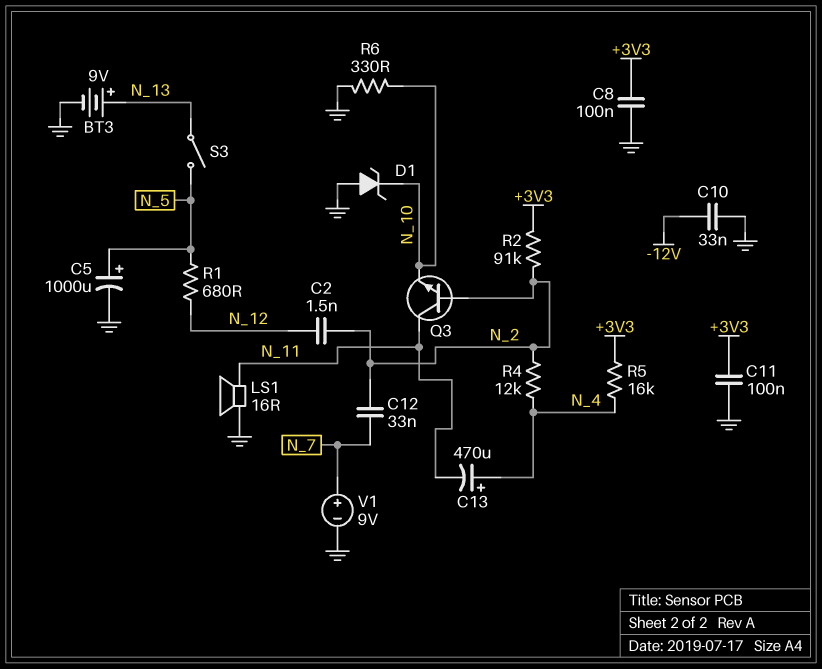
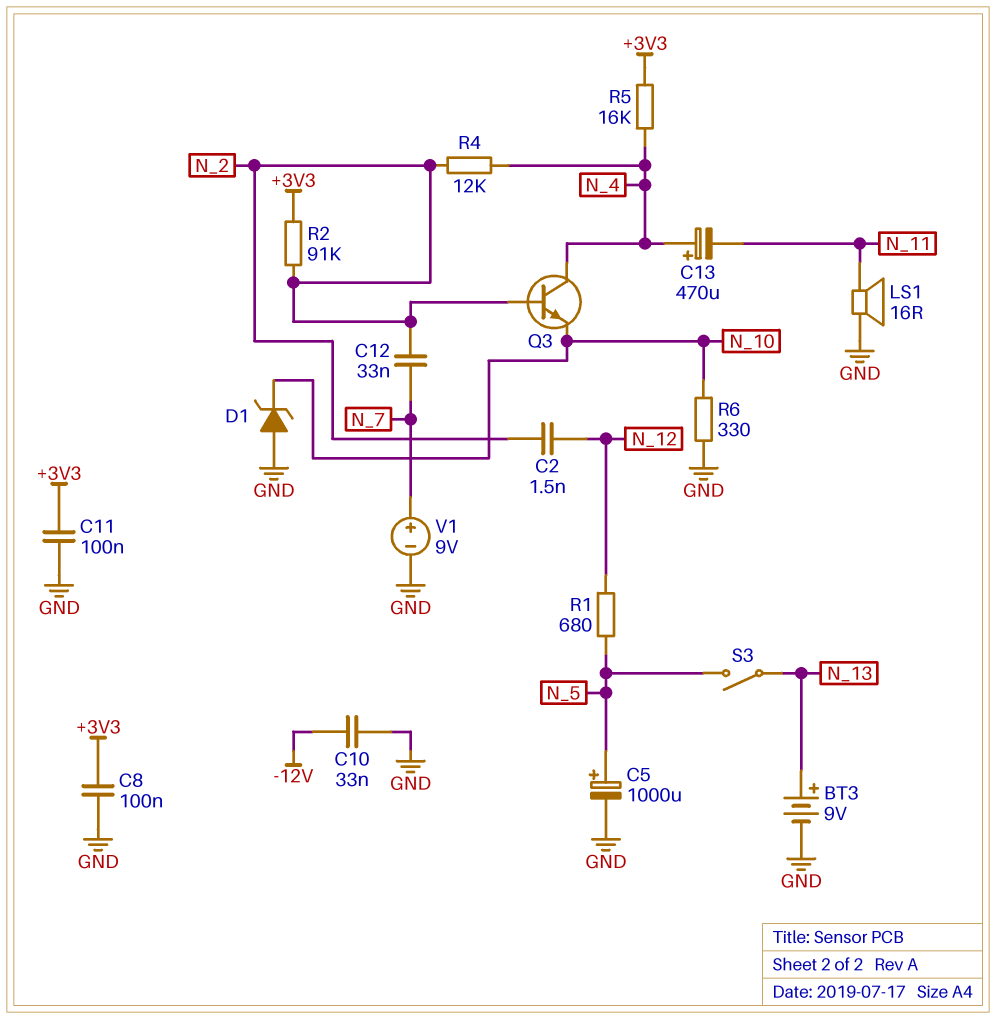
Q3: NPN (B N_2, C N_11, E N_10) -> NPN (B N_2, C N_4, E N_10)

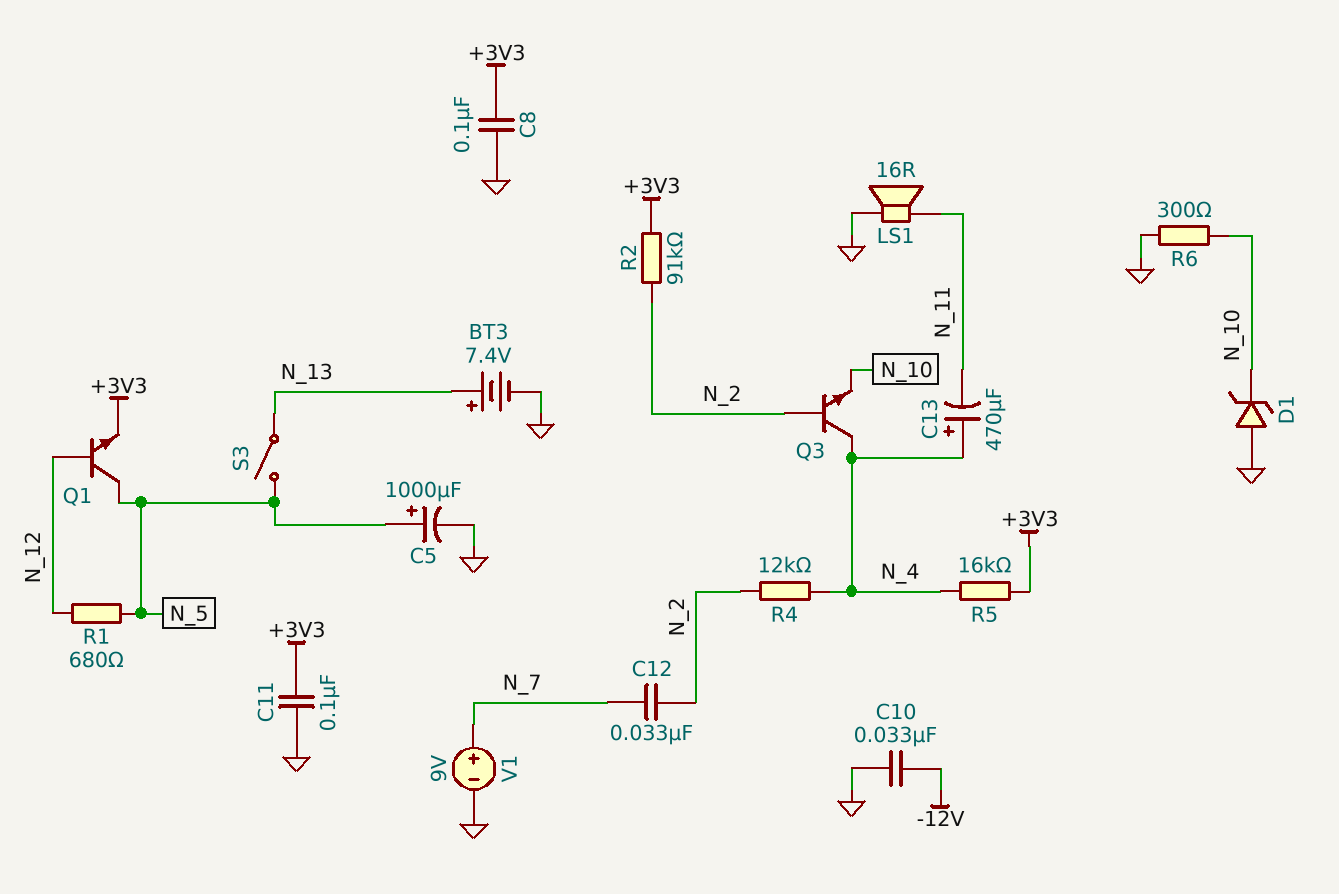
BT3: 9V (plus N_13, minus GND) -> 7.4V (plus N_13, minus GND)
C2: 1.5nF (N_2, N_12) -> none
Q1: none -> NPN (B N_12, C N_5, E +3V3)
R6: 330 (GND, N_10) -> 300 (GND, N_10)

